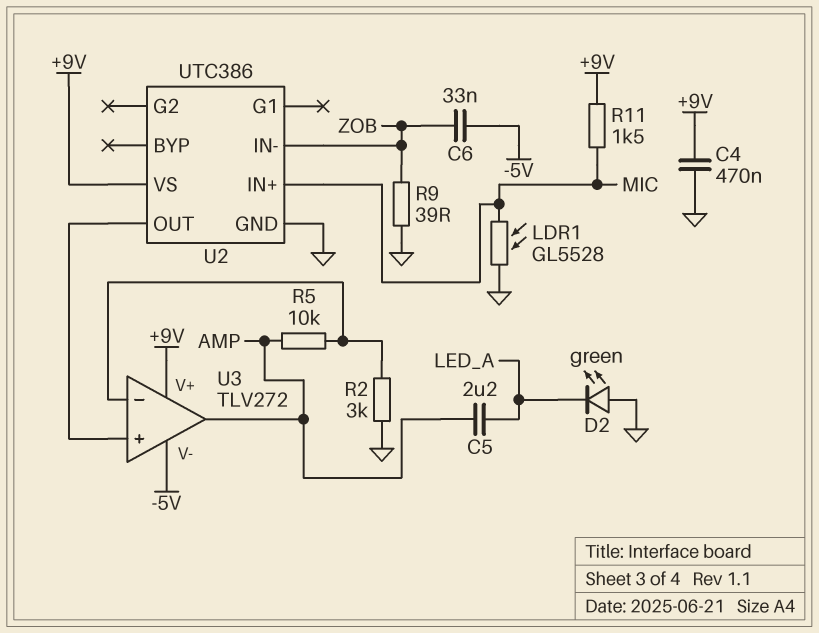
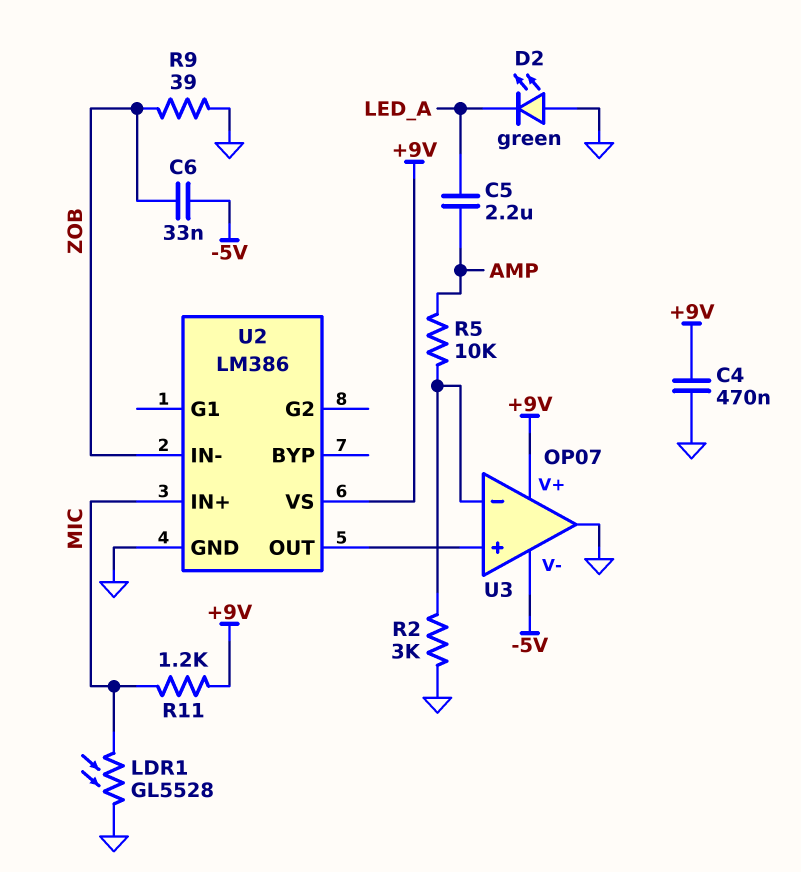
R11: 1.5k (+9V, MIC) -> 1.2k (+9V, MIC)
U2: UTC386 -> LM386
U3: TLV272 -> OP07
U3 pin out: AMP -> GND

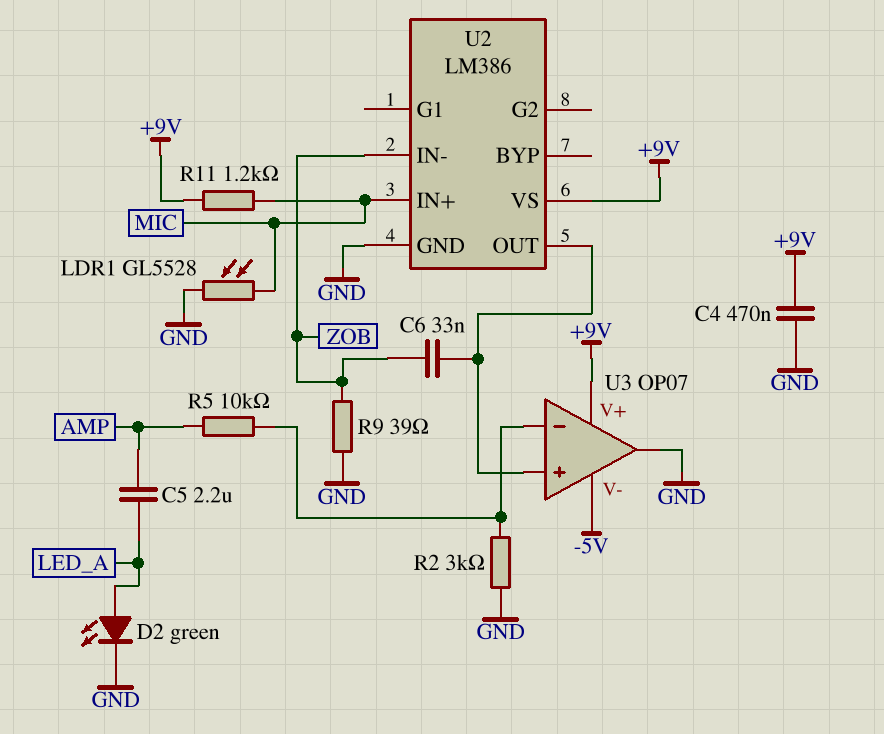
C6: 33nF (-5V, ZOB) -> 33nF (U2/OUT, ZOB)
D2: LED green (A GND, K LED_A) -> LED green (A LED_A, K GND)

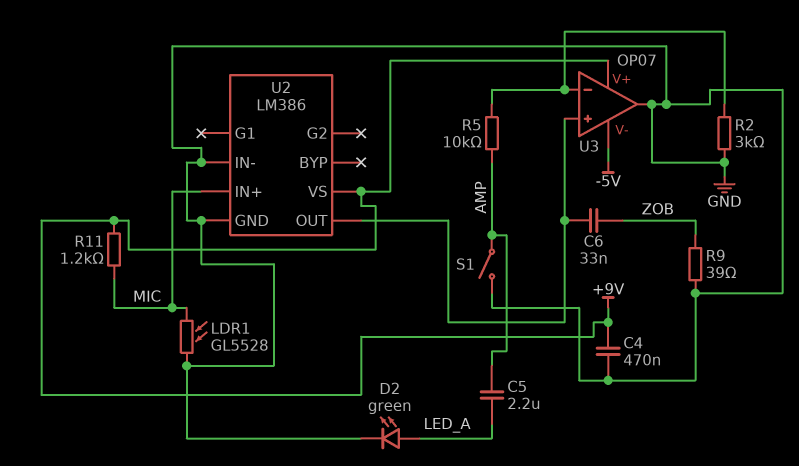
S1: none -> switch (AMP, GND)
U2 pin IN-: ZOB -> GND

